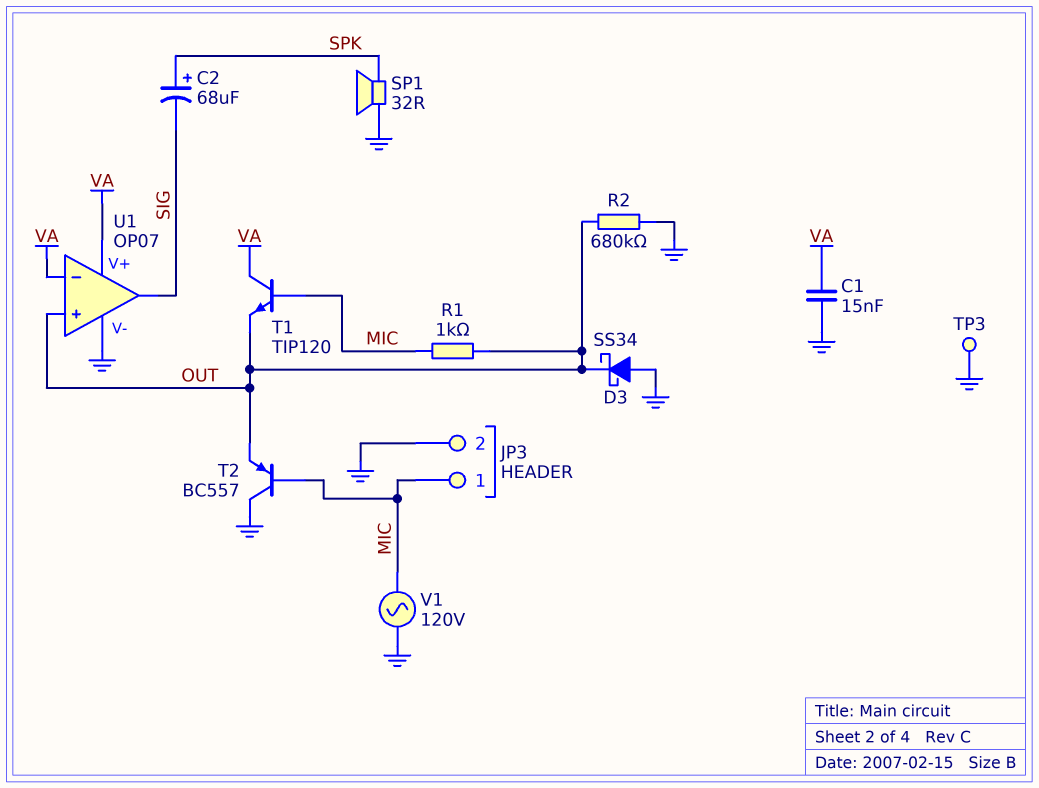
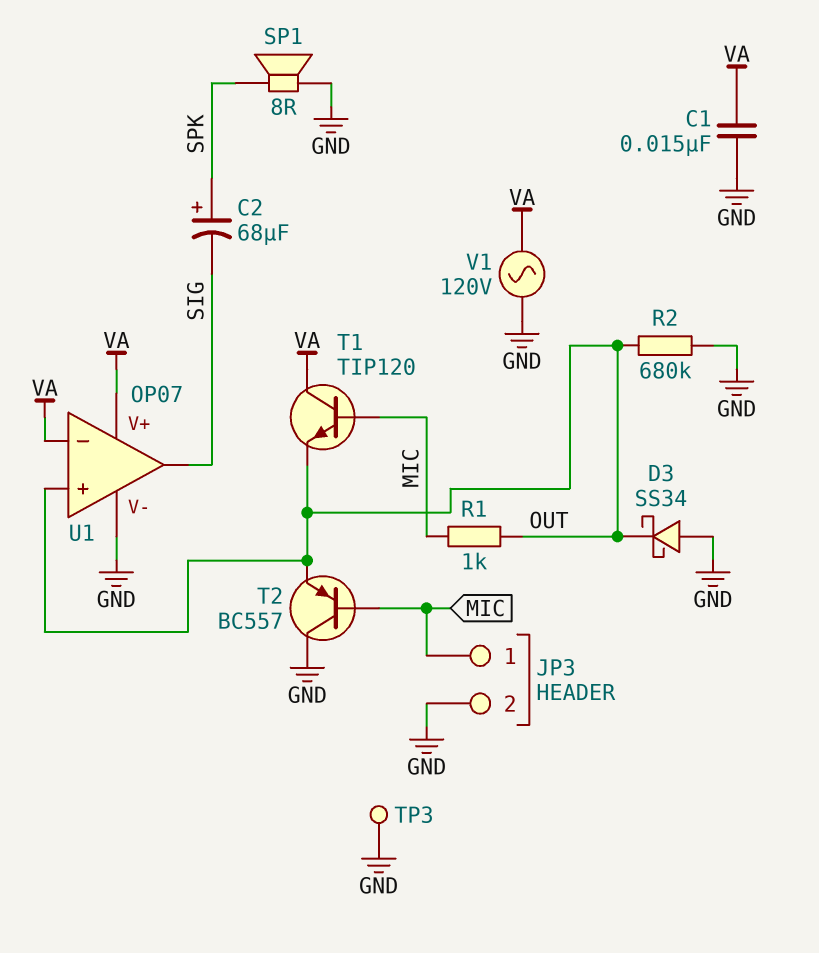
SP1: speaker 32R (GND, SPK) -> speaker 8R (GND, SPK)
V1: AC 120V (GND, MIC) -> AC 120V (GND, VA)

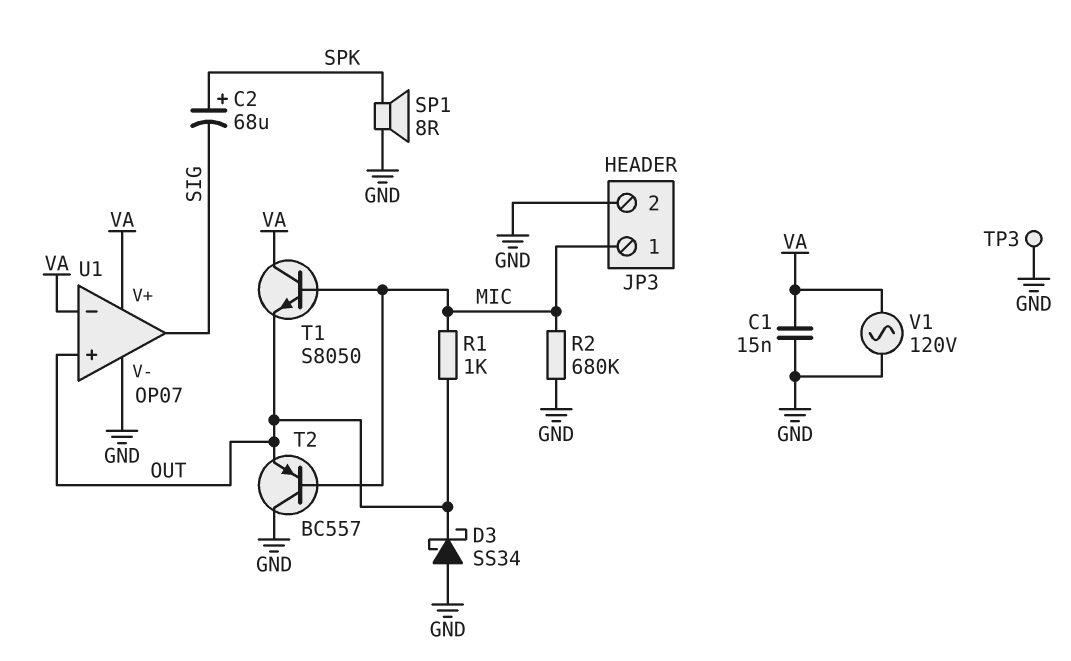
R2: 680k (GND, OUT) -> 680k (GND, MIC)
T1: NPN TIP120 (B MIC, C VA, E OUT) -> NPN S8050 (B MIC, C VA, E OUT)

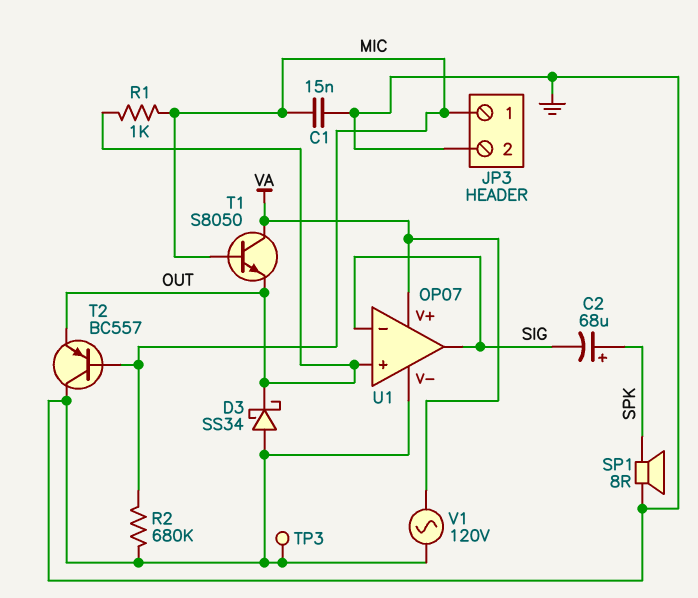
C1: 15nF (GND, VA) -> 15nF (GND, MIC)
U1 pin in-: VA -> SIG

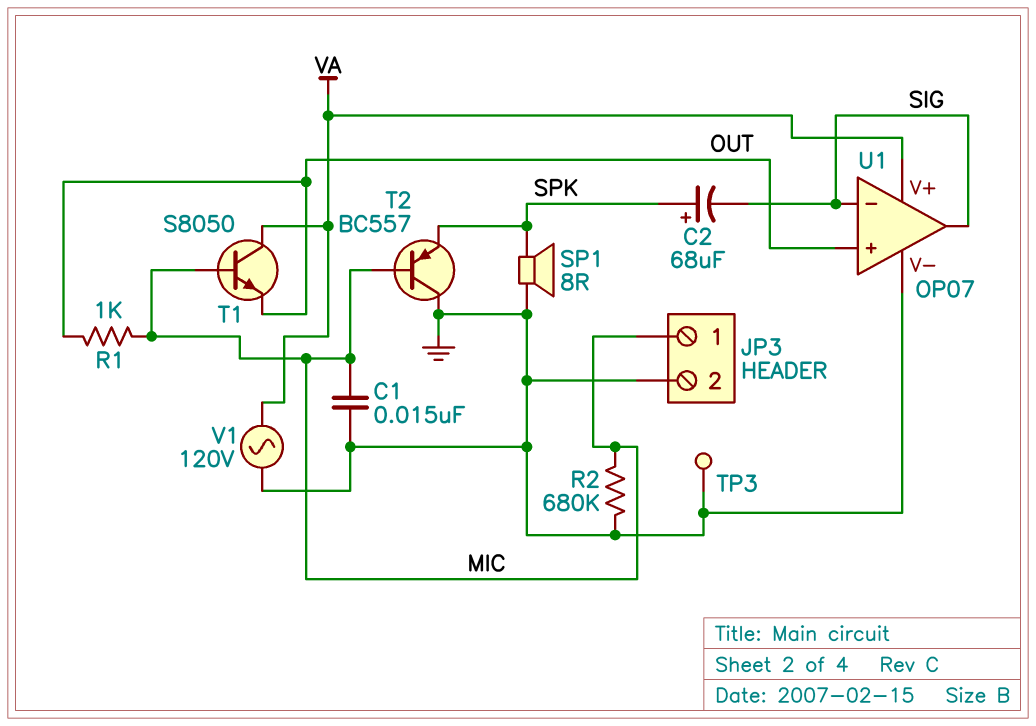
D3: schottky SS34 (A GND, K OUT) -> none
T2: PNP BC557 (B MIC, C GND, E OUT) -> PNP BC557 (B MIC, C GND, E SPK)

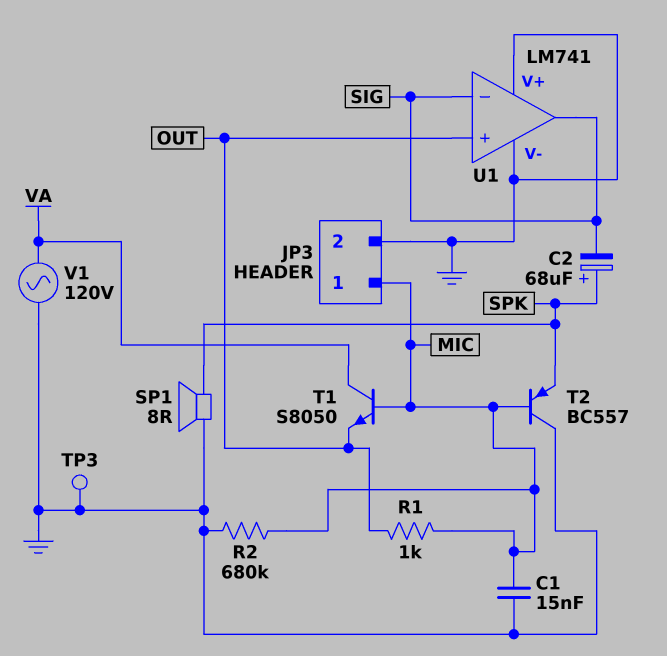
U1: OP07 -> LM741
U1 pin V+: VA -> GND

